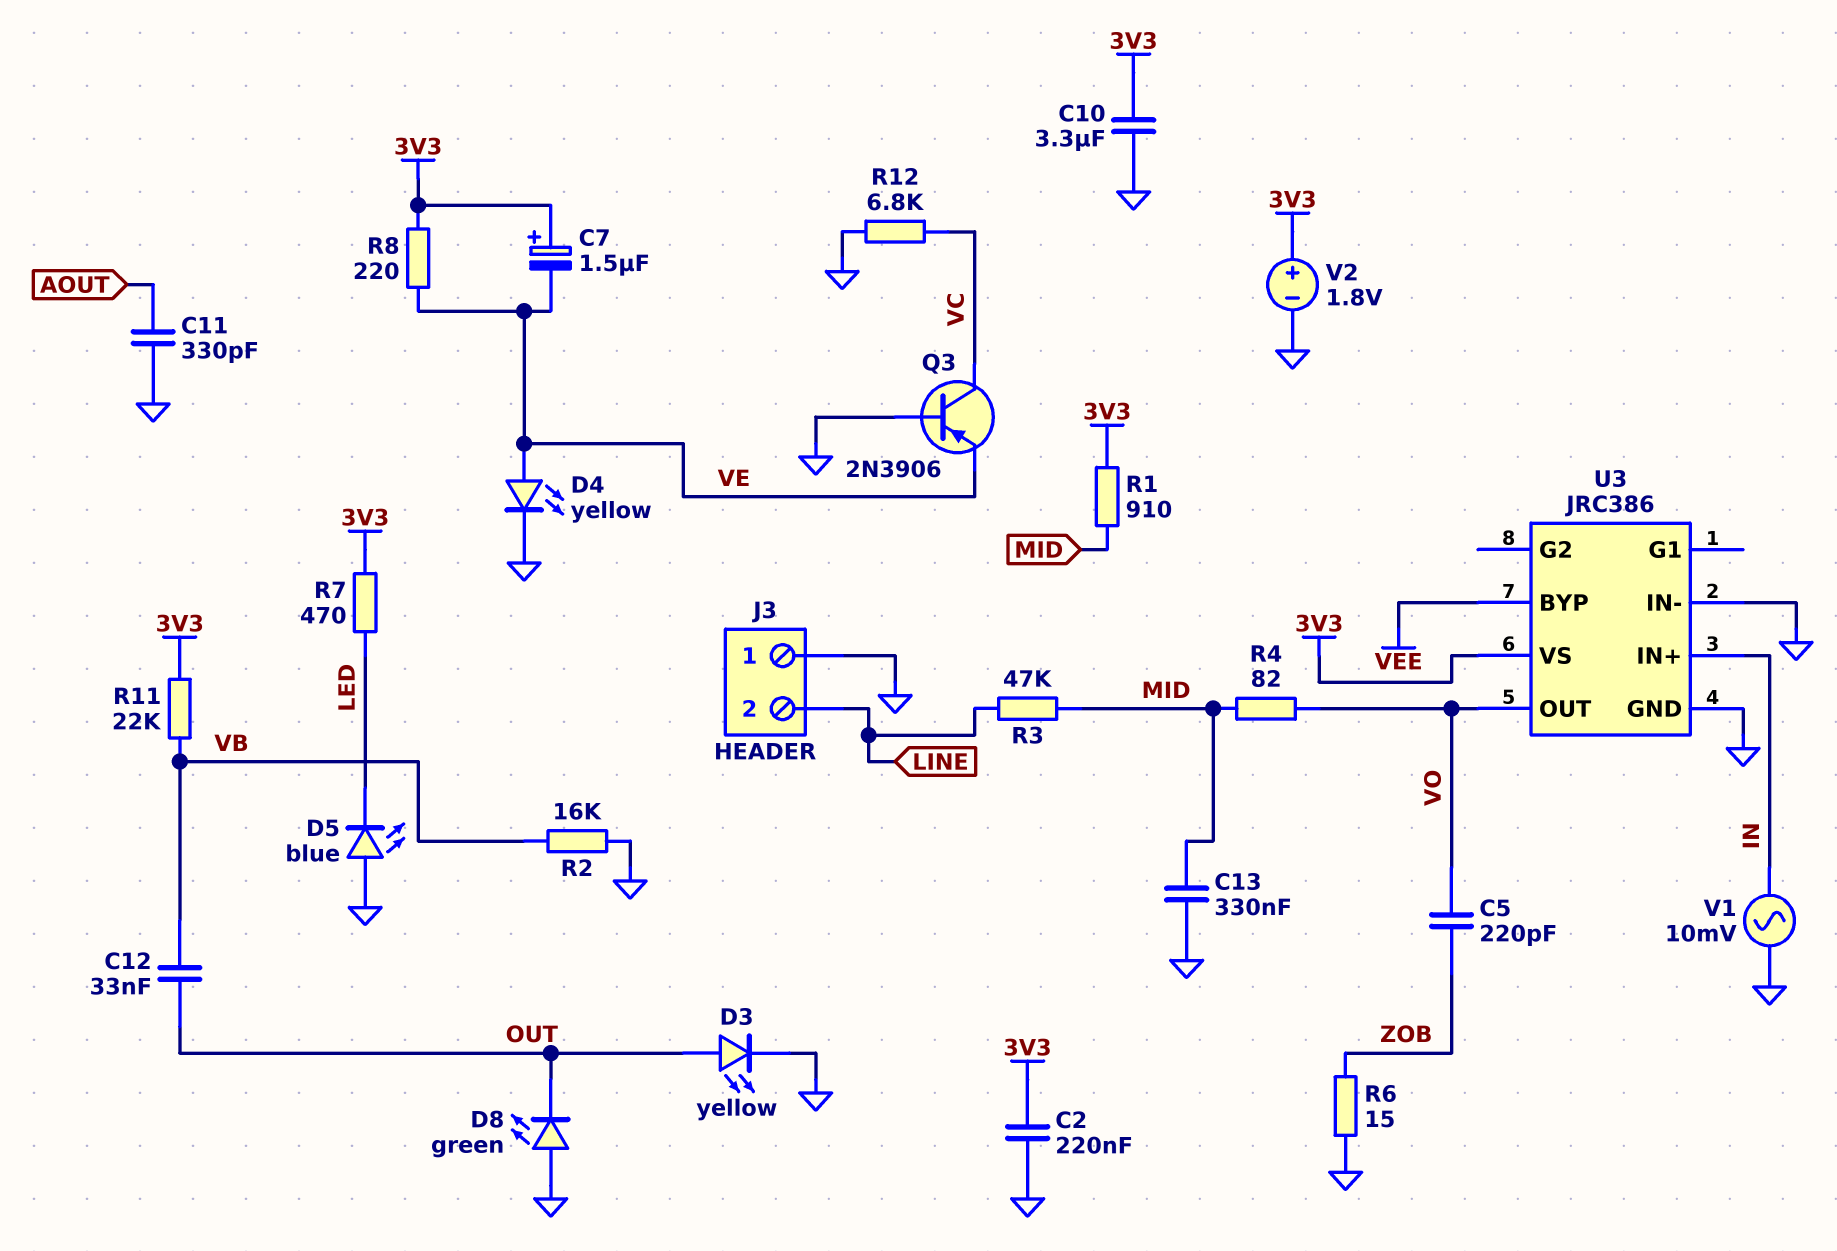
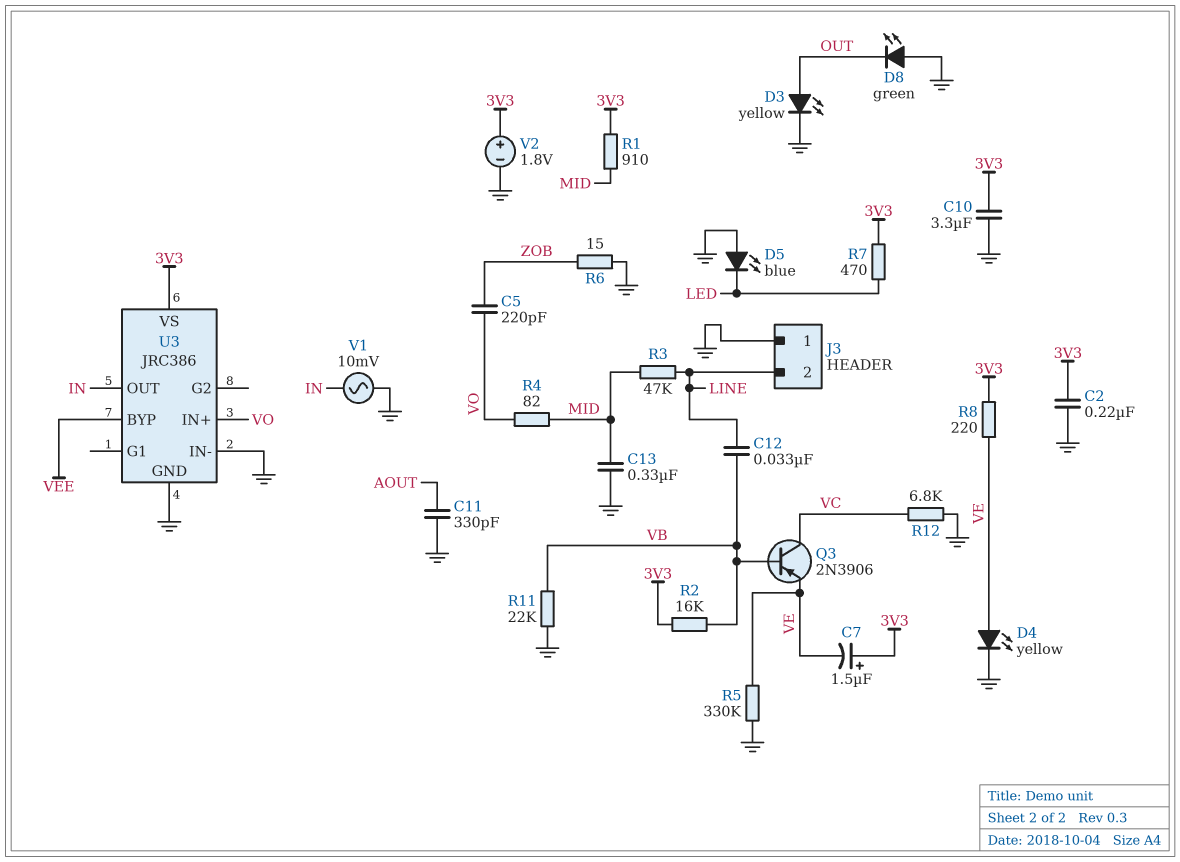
C12: 33nF (OUT, VB) -> 33nF (LINE, VB)
Q3: PNP 2N3906 (B GND, C VC, E VE) -> PNP 2N3906 (B VB, C VC, E VE)
R2: 16k (GND, VB) -> 16k (3V3, VB)
R5: none -> 330k (GND, VE)
R11: 22k (3V3, VB) -> 22k (GND, VB)
U3 pin IN+: IN -> VO
U3 pin OUT: VO -> IN

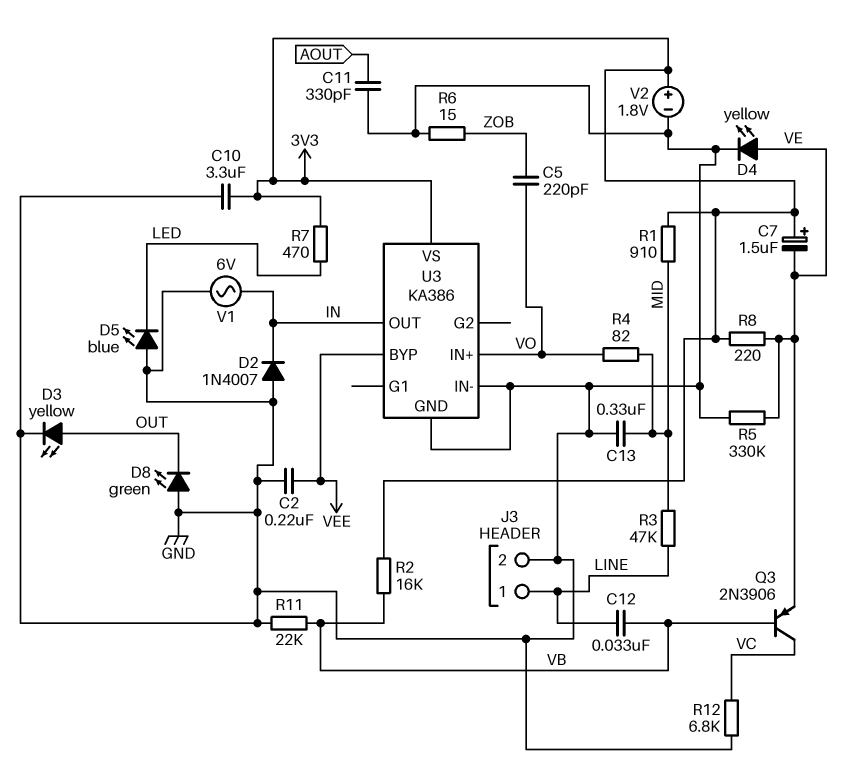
C2: 220nF (3V3, GND) -> 220nF (GND, VEE)
D2: none -> diode 1N4007 (A GND, K IN)
J3 pin 1: GND -> LINE
J3 pin 2: LINE -> GND
U3: JRC386 -> KA386
V1: AC 10mV (GND, IN) -> AC 6V (GND, IN)

